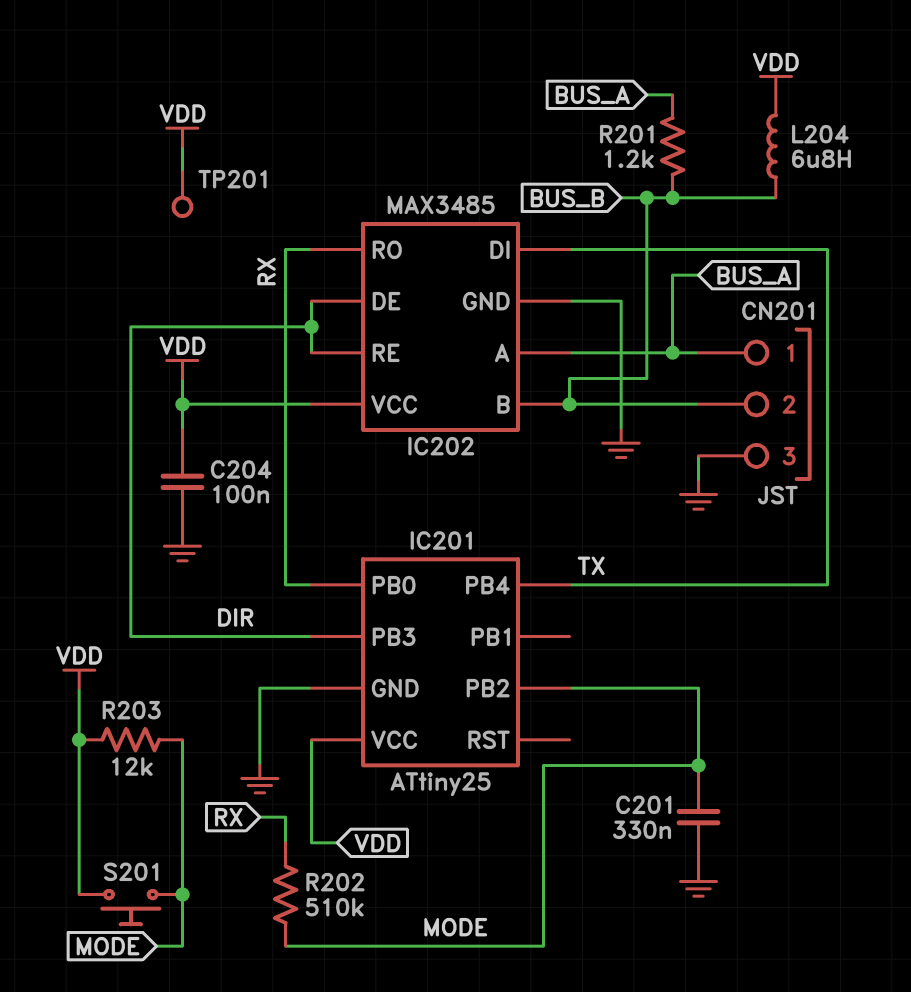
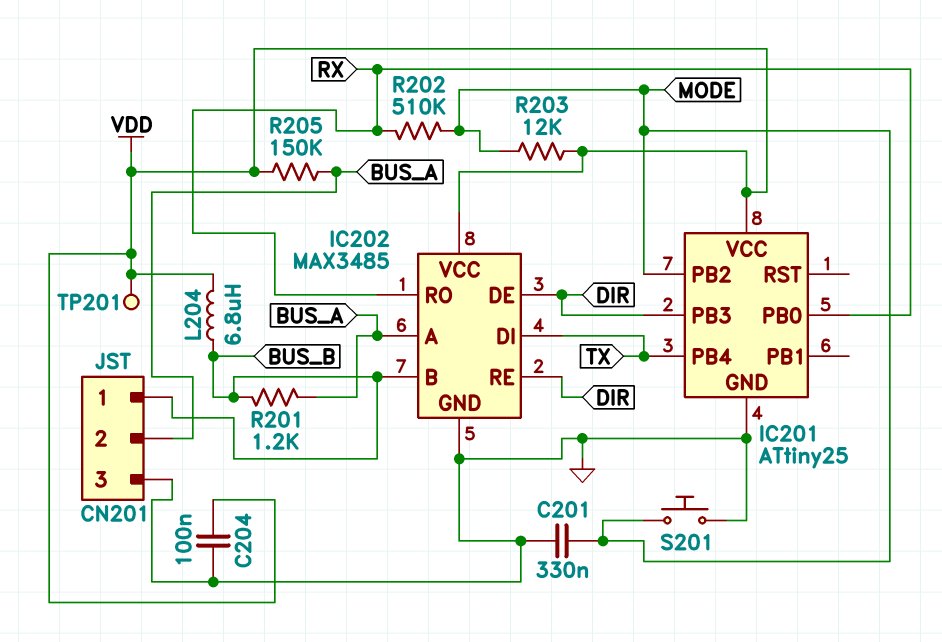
CN201 pin 1: BUS_A -> BUS_B
CN201 pin 2: BUS_B -> BUS_A
R205: none -> 150k (BUS_A, VDD)
S201: button (MODE, VDD) -> button (GND, MODE)

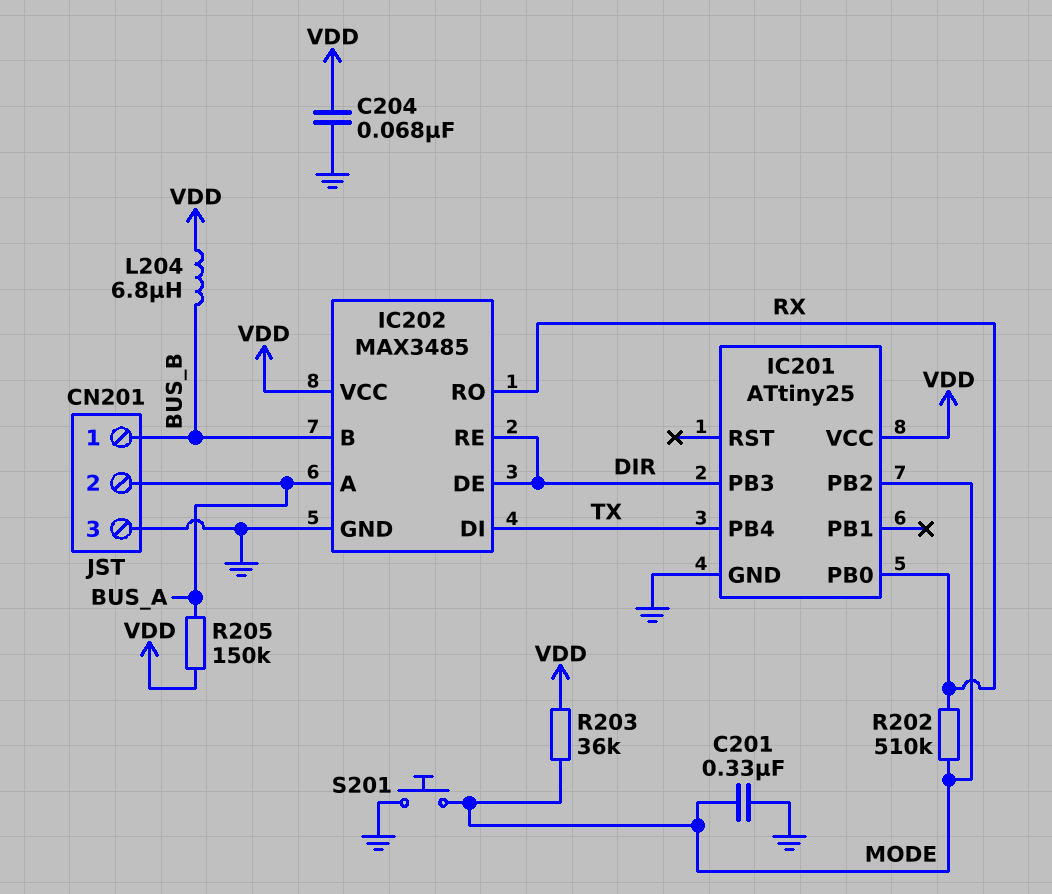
C204: 100nF (GND, VDD) -> 68nF (GND, VDD)
R201: 1.2k (BUS_A, BUS_B) -> none
R203: 12k (MODE, VDD) -> 36k (MODE, VDD)
TP201: test point (VDD) -> none

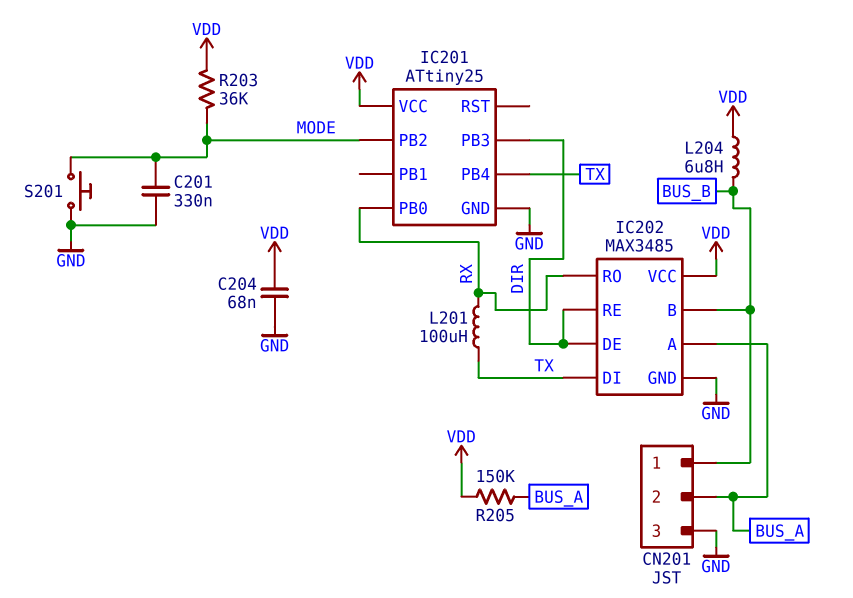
L201: none -> 100uH (RX, TX)
R202: 510k (MODE, RX) -> none

